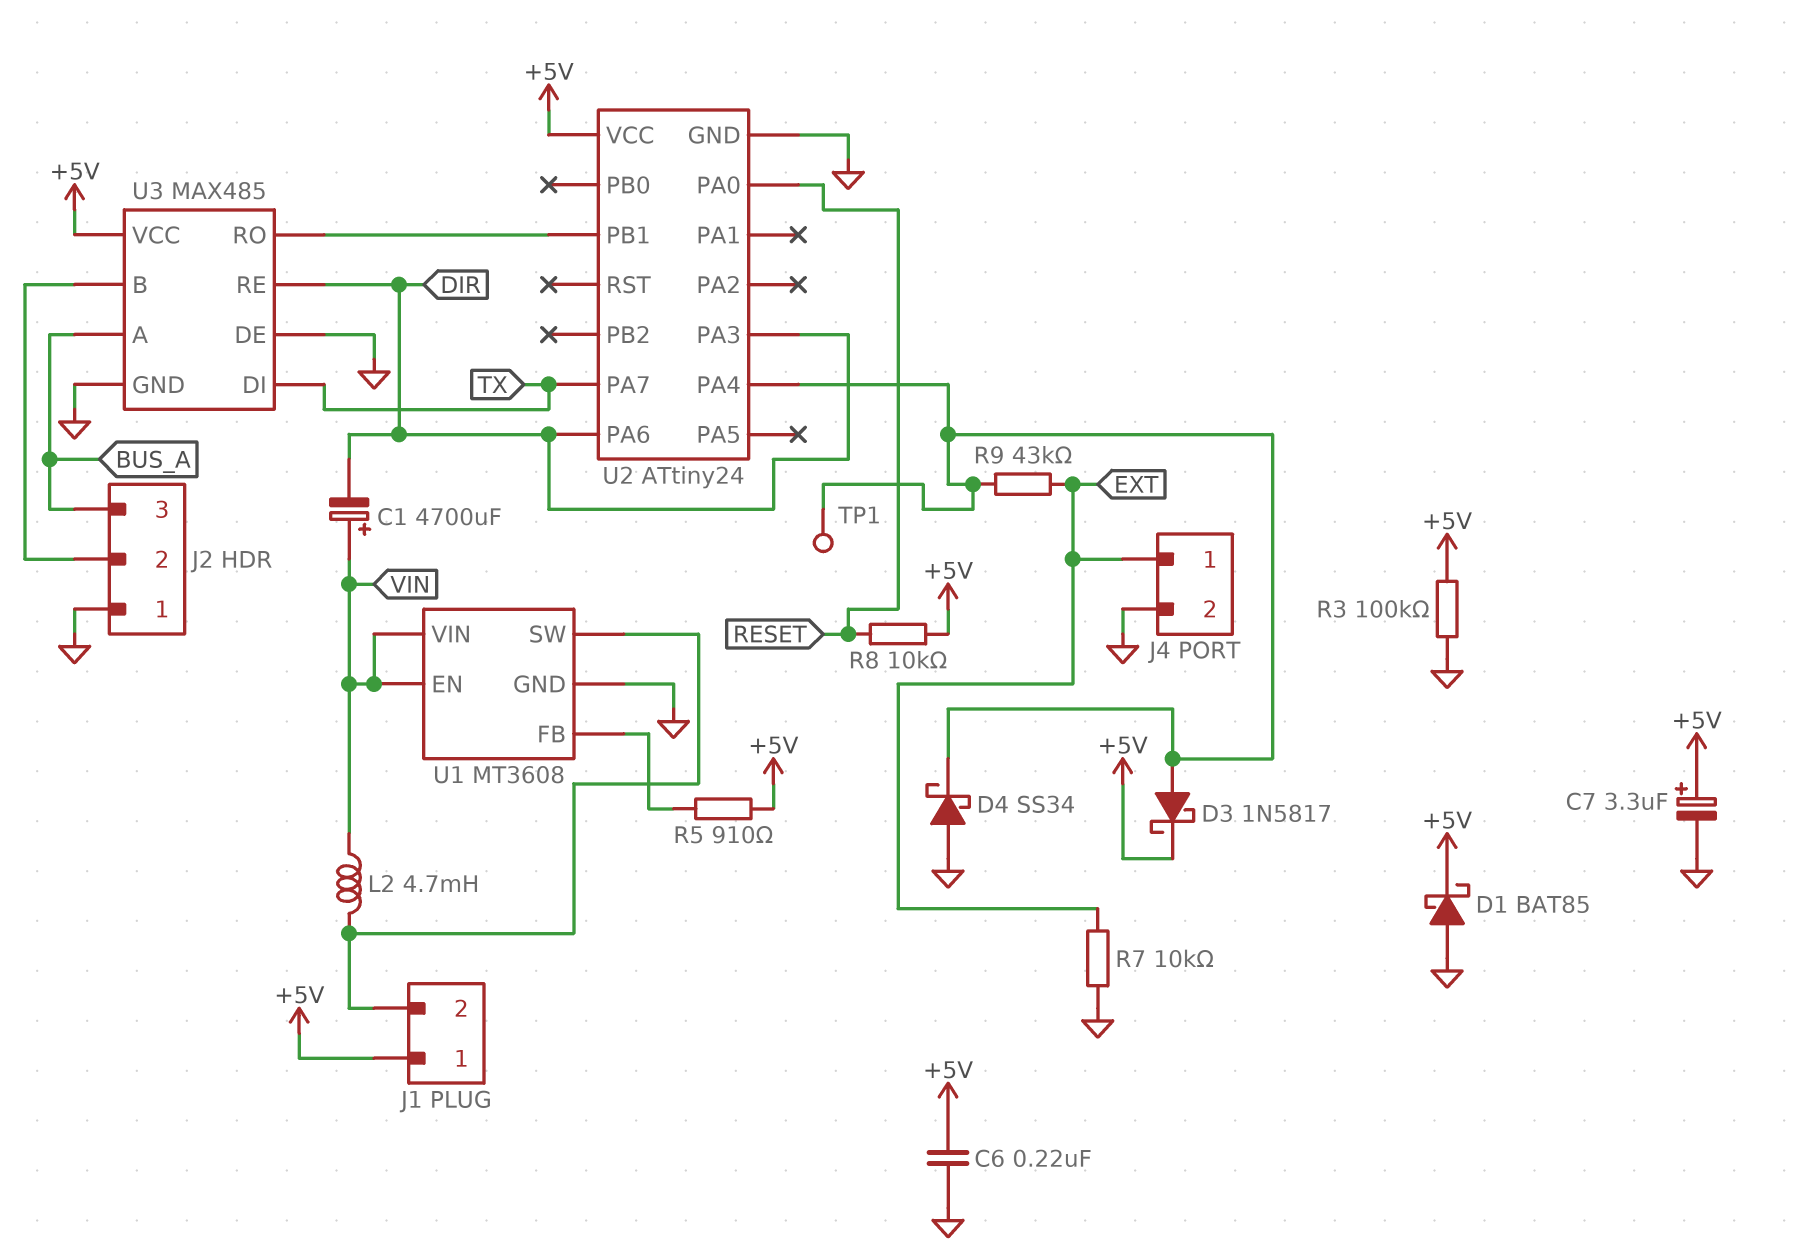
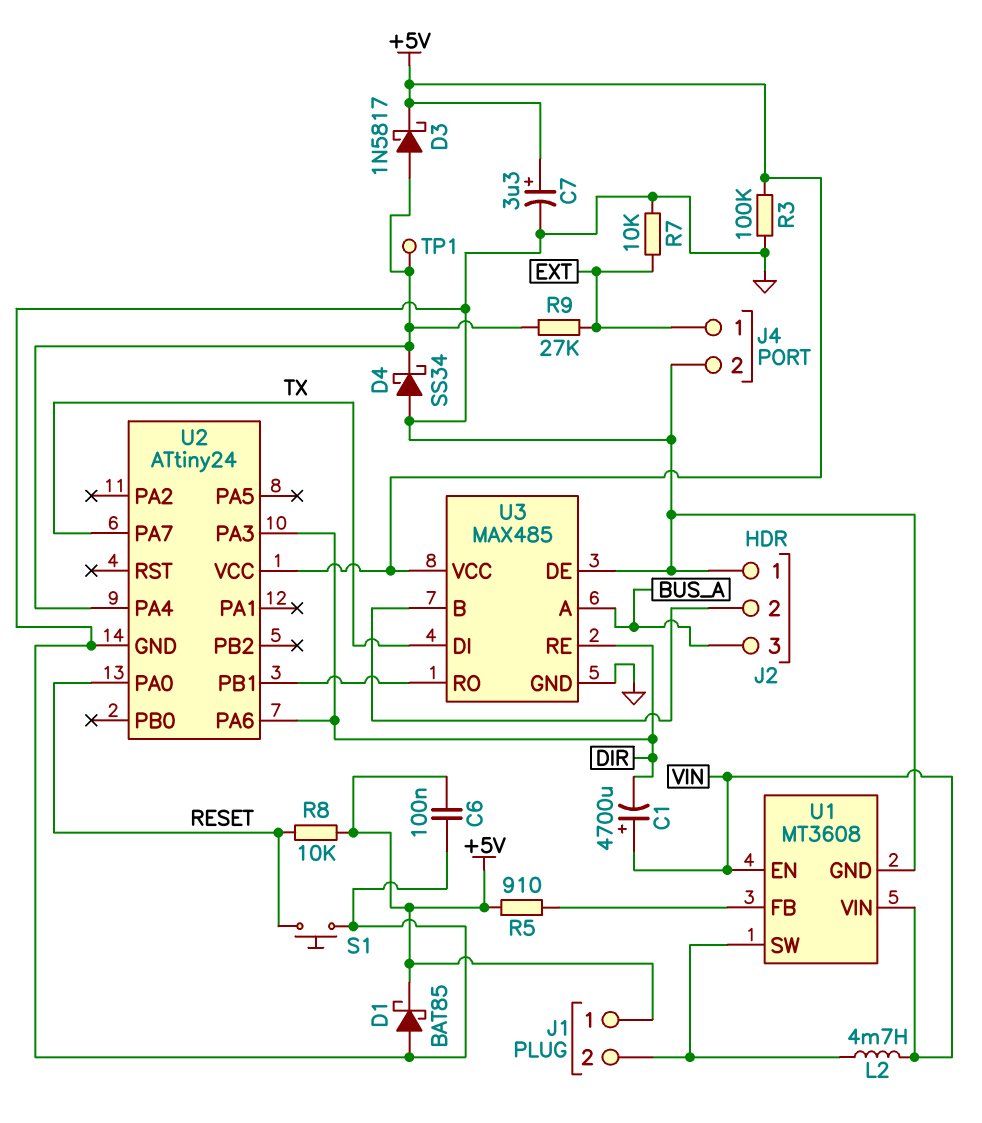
C6: 220nF (+5V, GND) -> 100nF (+5V, GND)
R9: 43k (EXT, U2/PA4) -> 27k (EXT, U2/PA4)
S1: none -> button (GND, RESET)

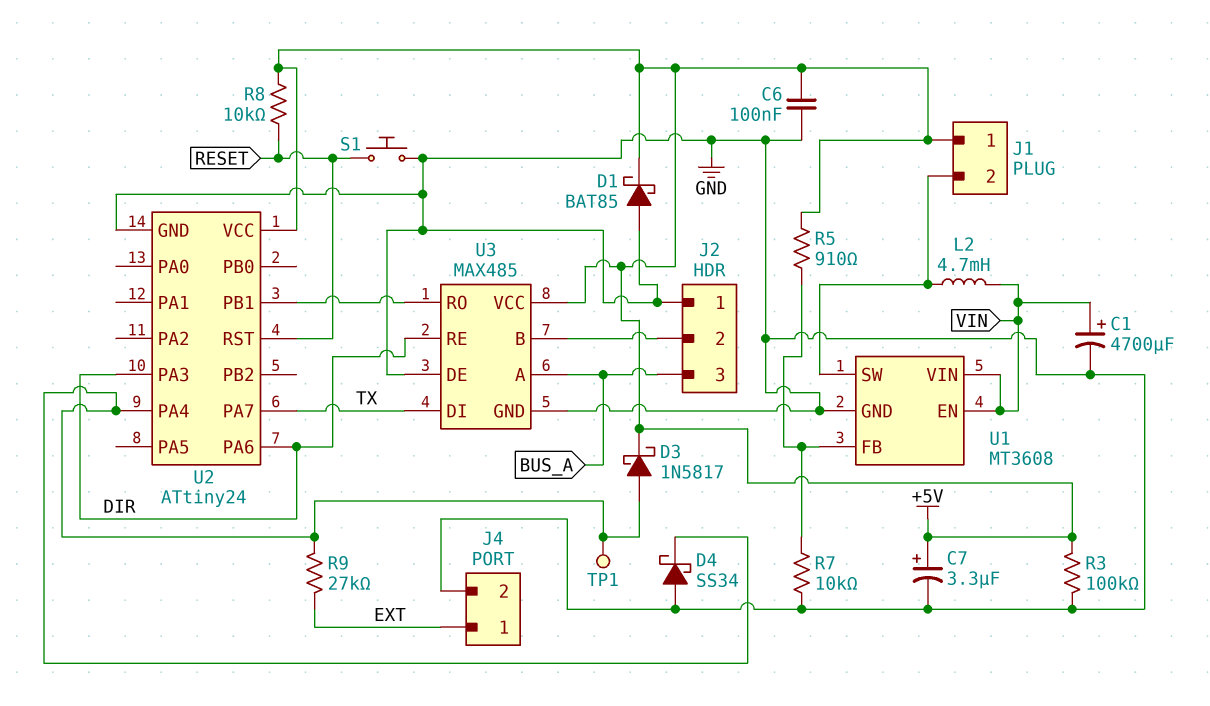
C1: 4700uF (plus VIN, minus DIR) -> 4700uF (plus VIN, minus GND)
R7: 10k (EXT, GND) -> 10k (GND, U1/FB)
U2 pin PA0: RESET -> none
U2 pin RST: none -> RESET

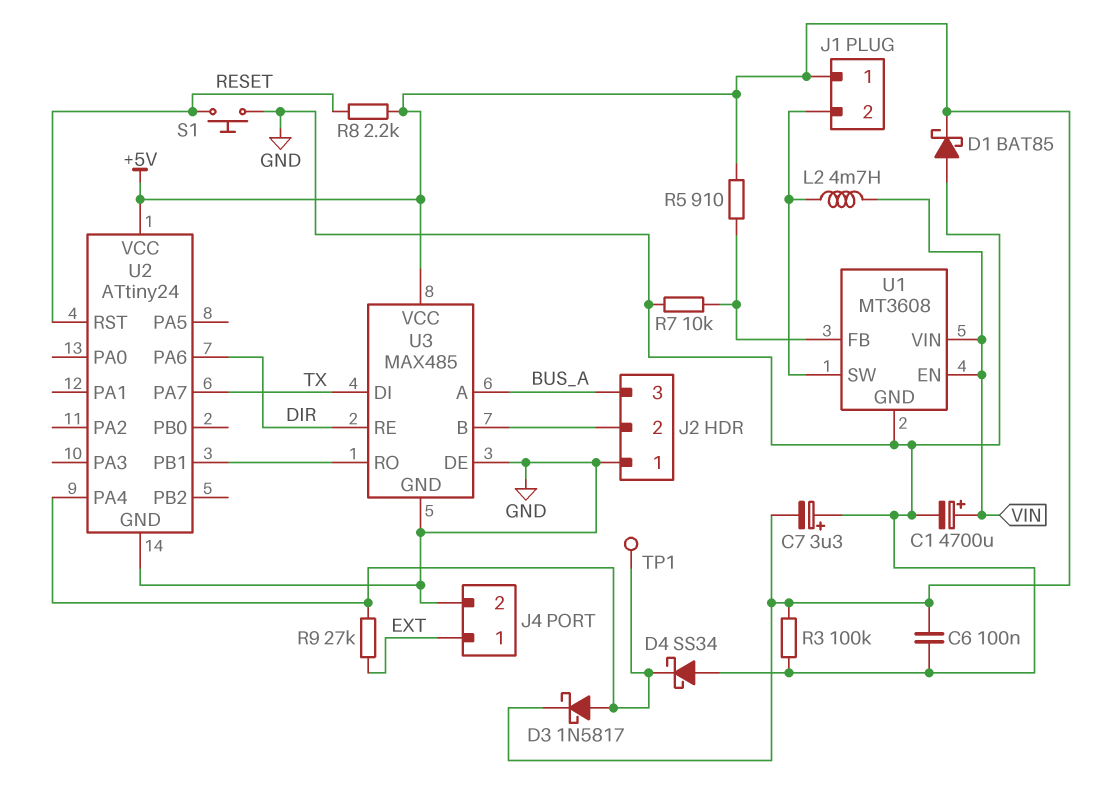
C7: 3.3uF (plus +5V, minus GND) -> 3.3uF (plus GND, minus +5V)
R8: 10k (+5V, RESET) -> 2.2k (+5V, RESET)
U2 pin PA3: DIR -> none

